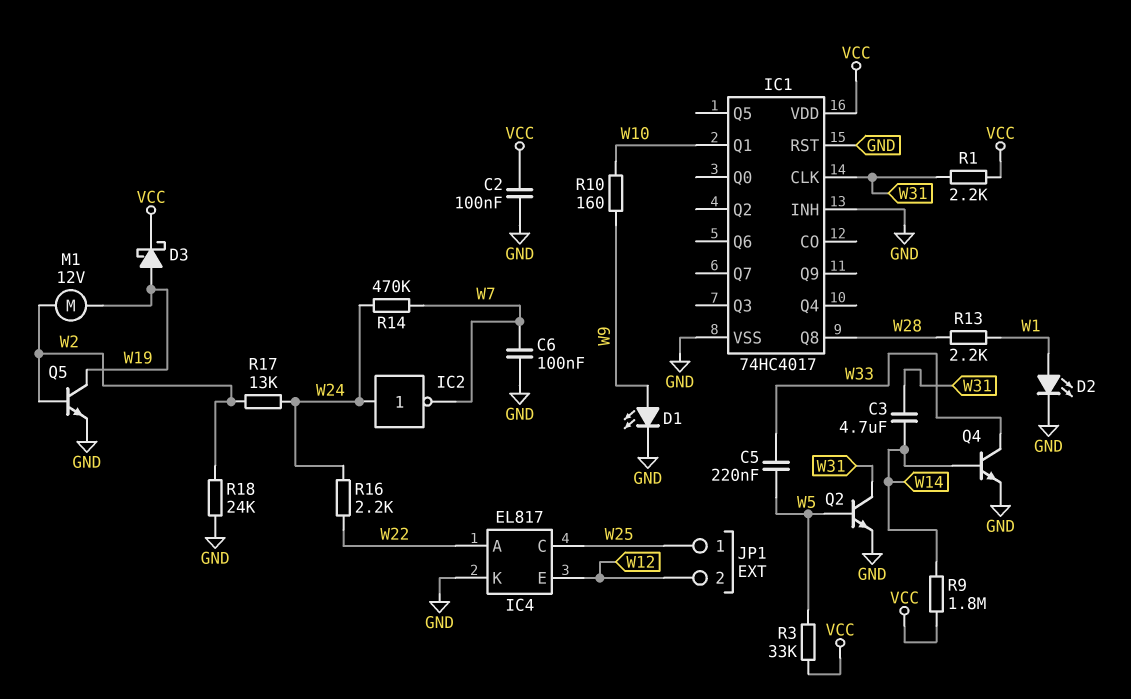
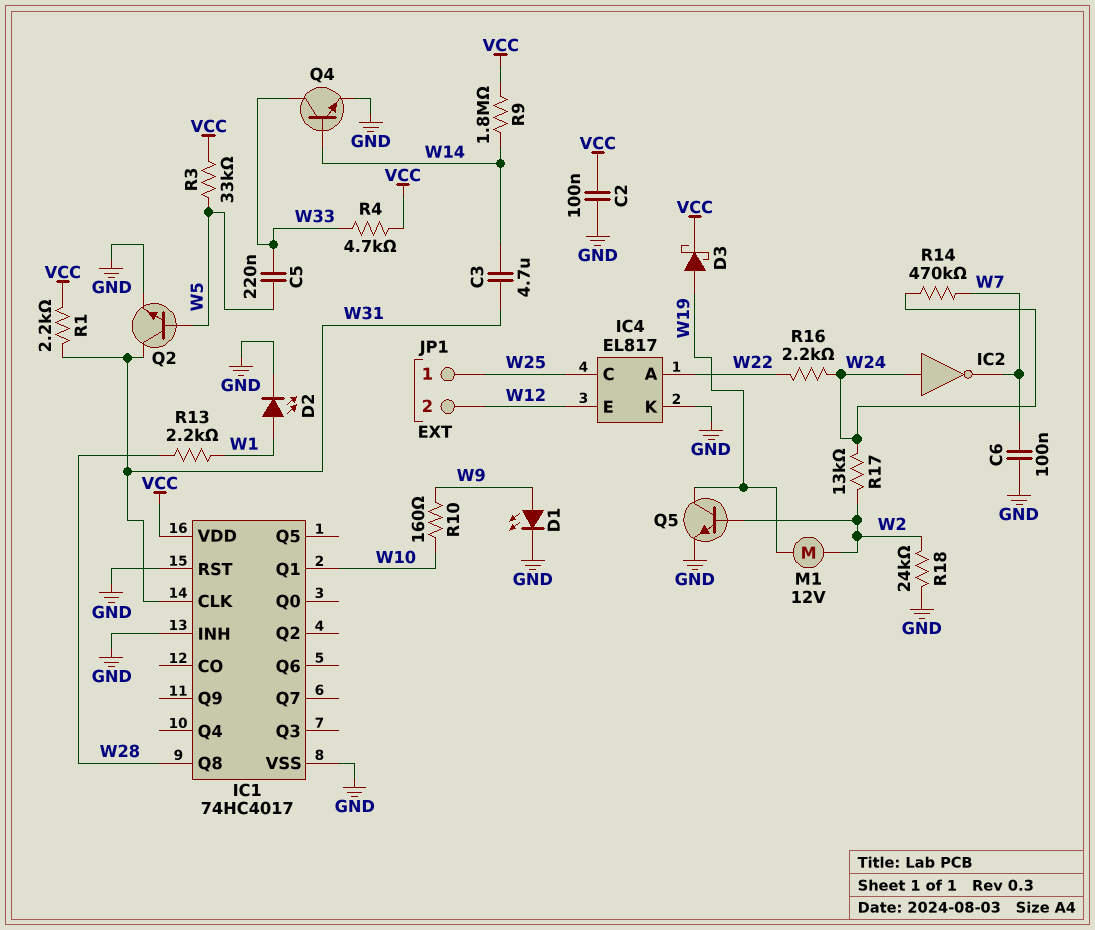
R4: none -> 4.7k (VCC, W33)

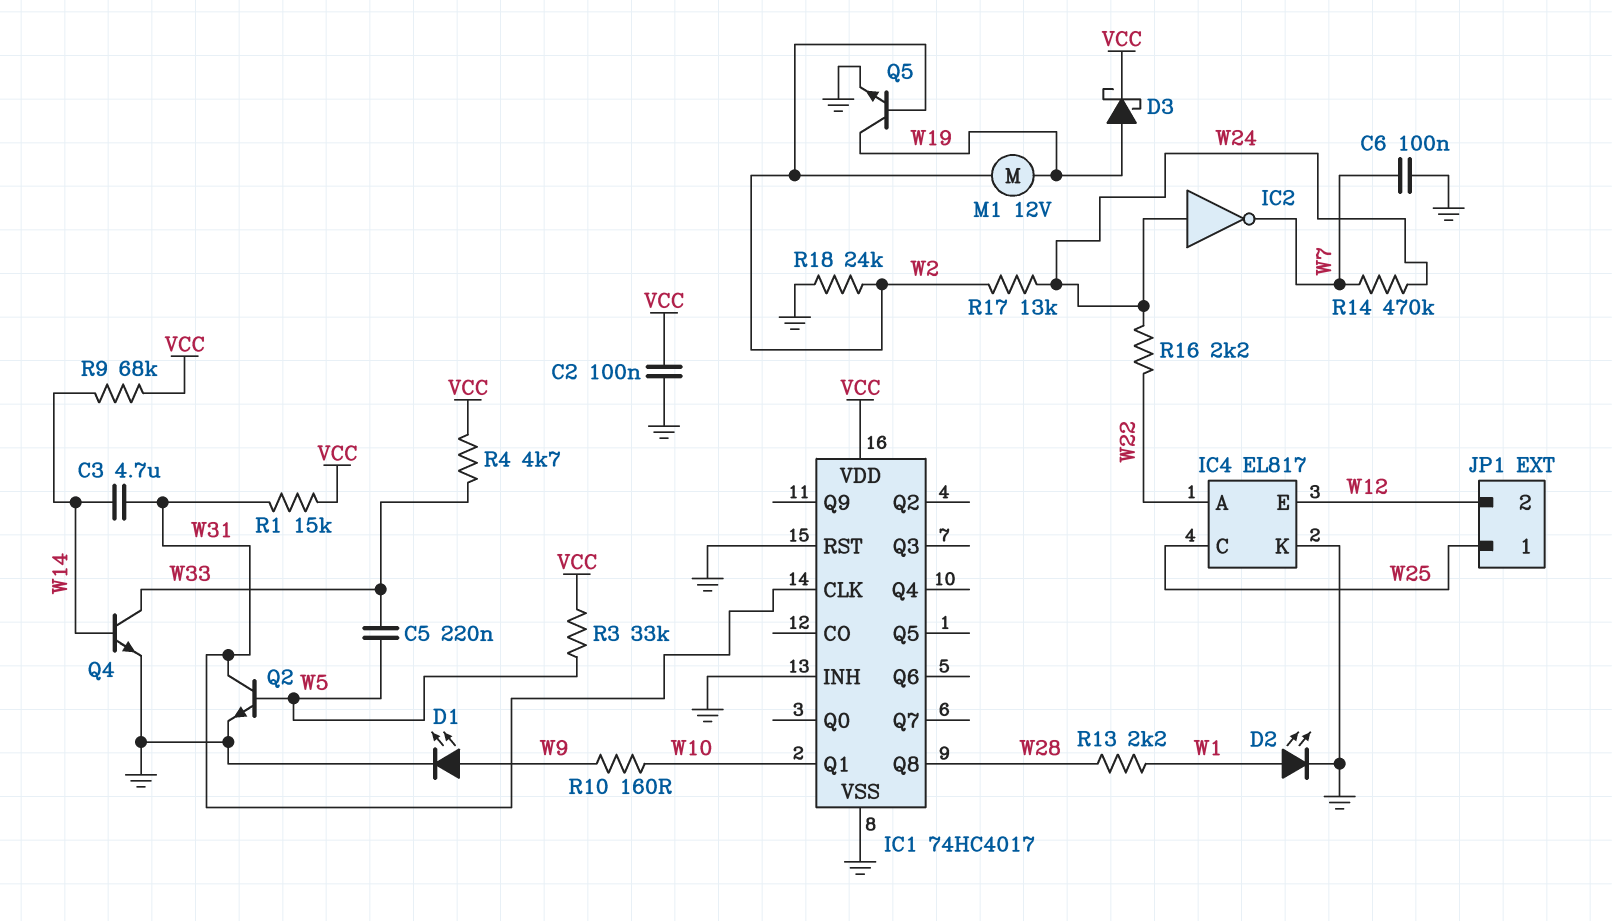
R1: 2.2k (VCC, W31) -> 15k (VCC, W31)
R9: 1.8M (VCC, W14) -> 68k (VCC, W14)

